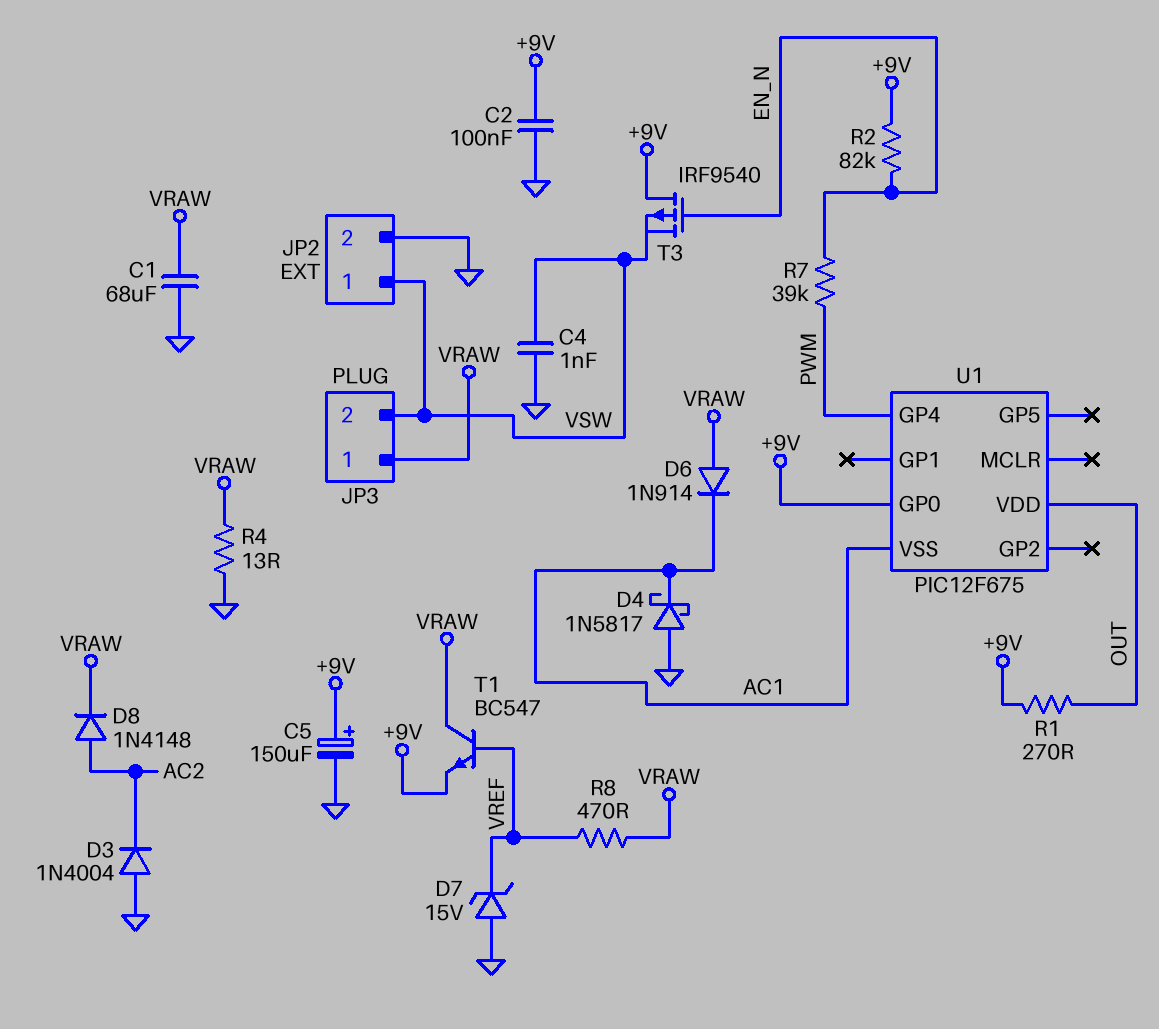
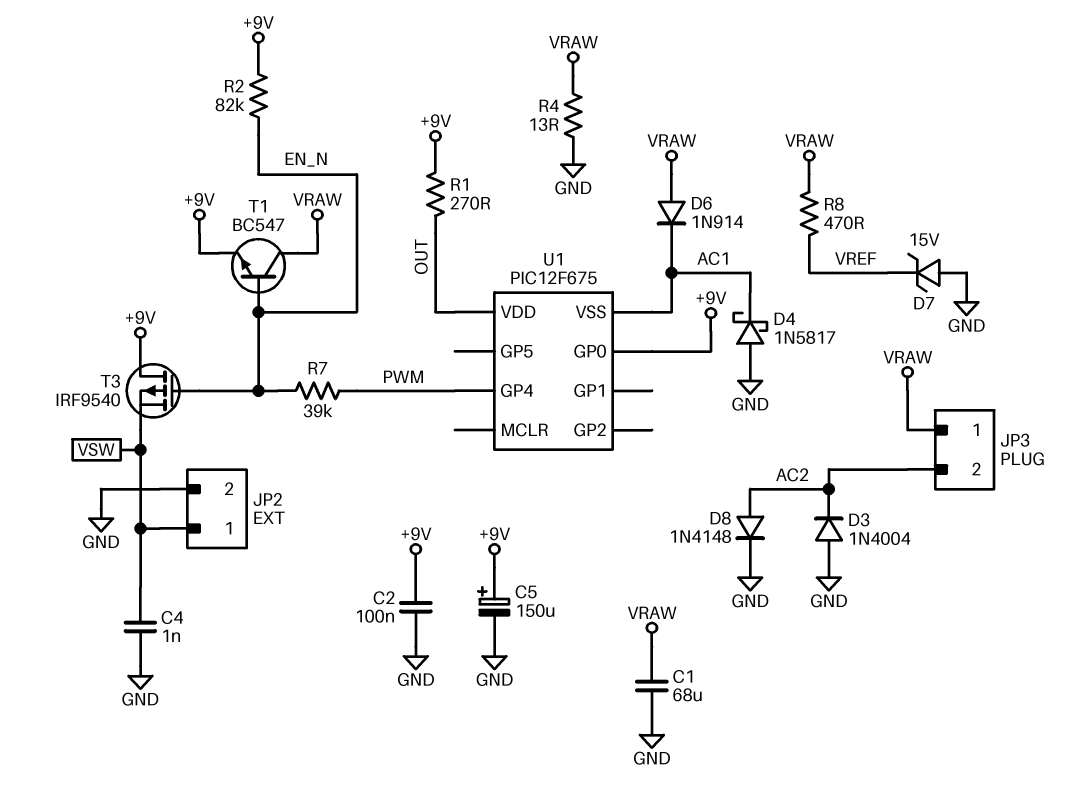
D8: diode 1N4148 (A AC2, K VRAW) -> diode 1N4148 (A AC2, K GND)
JP3 pin 2: VSW -> AC2
T1: NPN BC547 (B VREF, C VRAW, E +9V) -> NPN BC547 (B EN_N, C VRAW, E +9V)

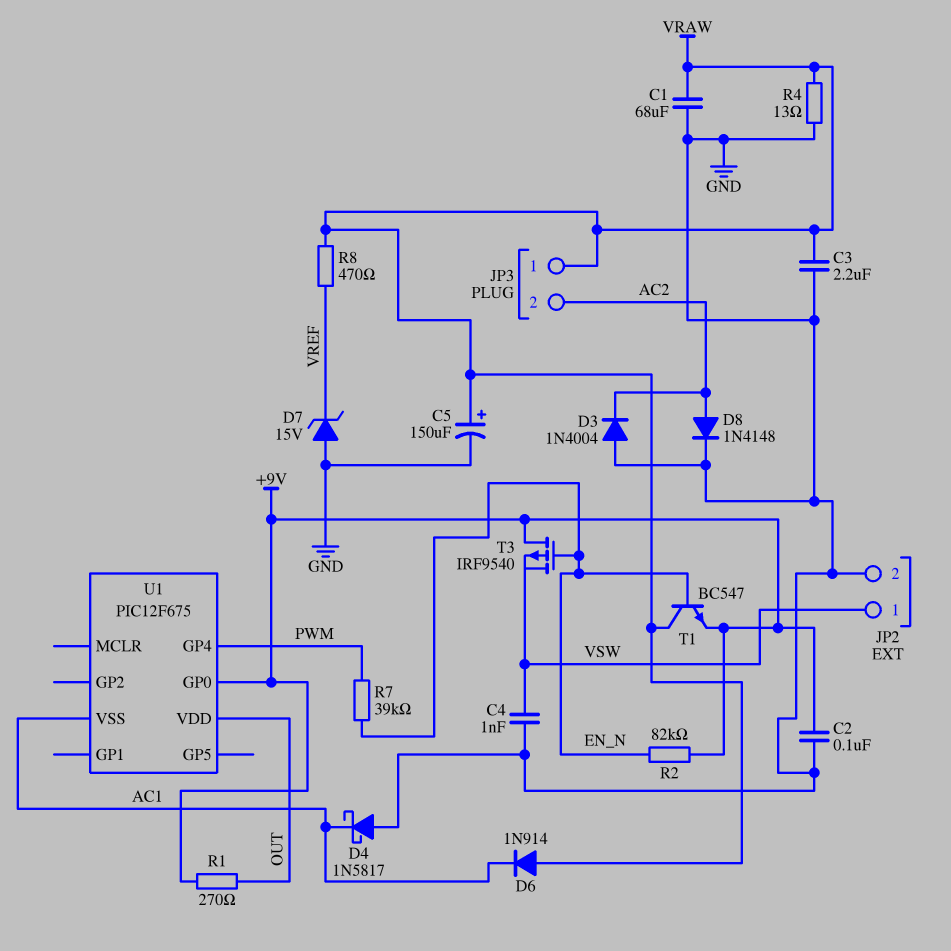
C3: none -> 2.2uF (GND, VRAW)
C5: 150uF (plus +9V, minus GND) -> 150uF (plus VRAW, minus GND)

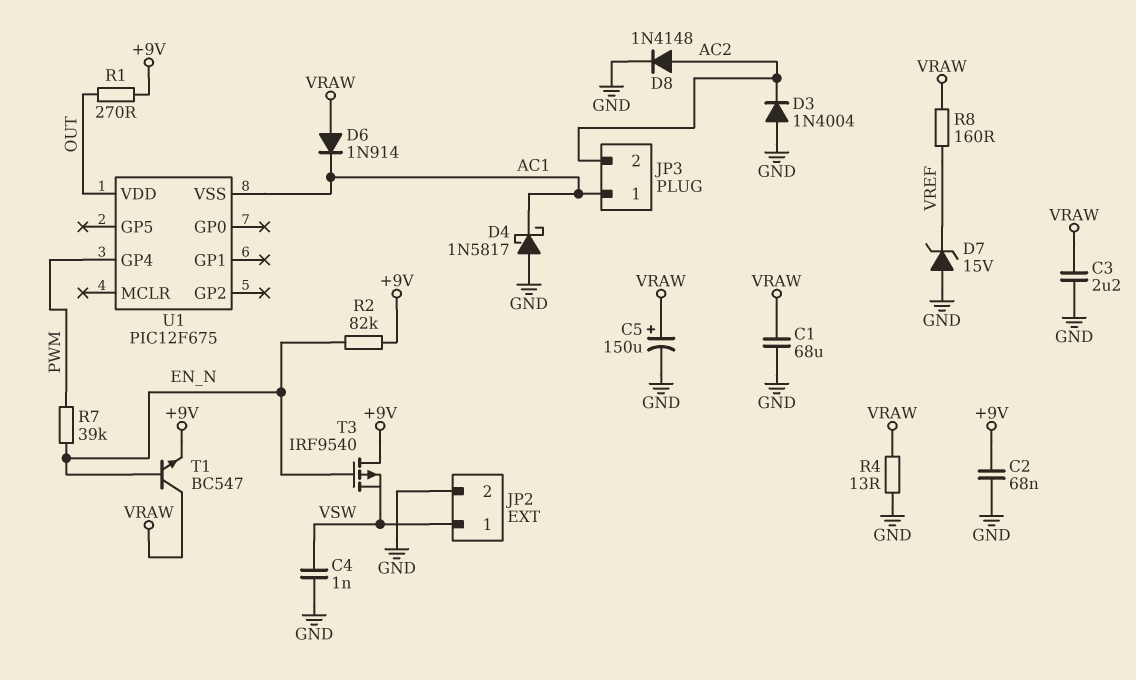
C2: 100nF (+9V, GND) -> 68nF (+9V, GND)
JP3 pin 1: VRAW -> AC1
R8: 470 (VRAW, VREF) -> 160 (VRAW, VREF)
U1 pin GP0: +9V -> none

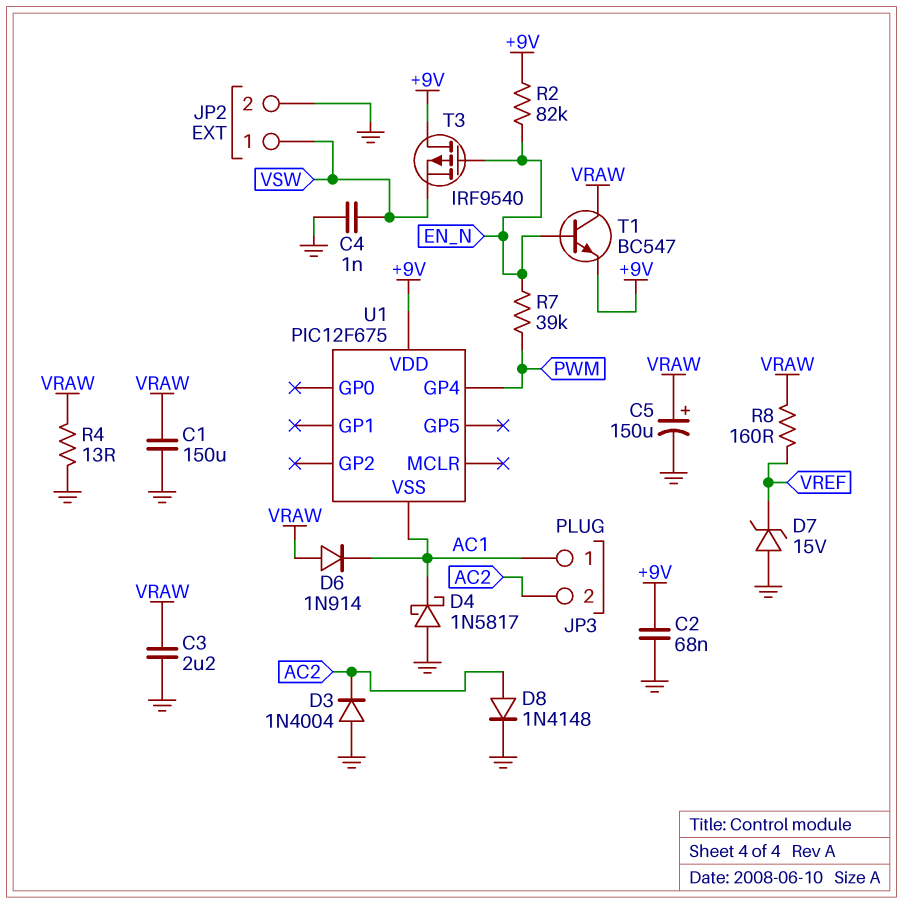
C1: 68uF (GND, VRAW) -> 150uF (GND, VRAW)
R1: 270 (+9V, OUT) -> none
U1 pin VDD: OUT -> +9V

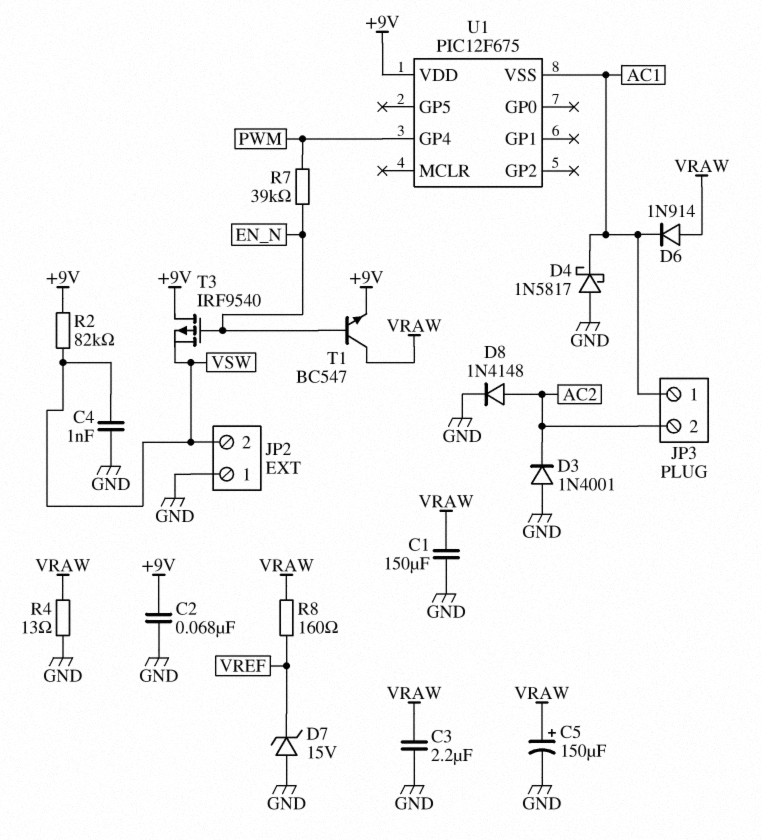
D3: diode 1N4004 (A GND, K AC2) -> diode 1N4001 (A GND, K AC2)
JP2 pin 1: VSW -> GND
JP2 pin 2: GND -> VSW
R2: 82k (+9V, EN_N) -> 82k (+9V, VSW)

